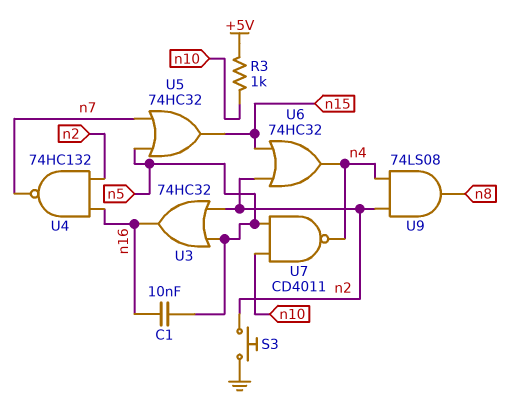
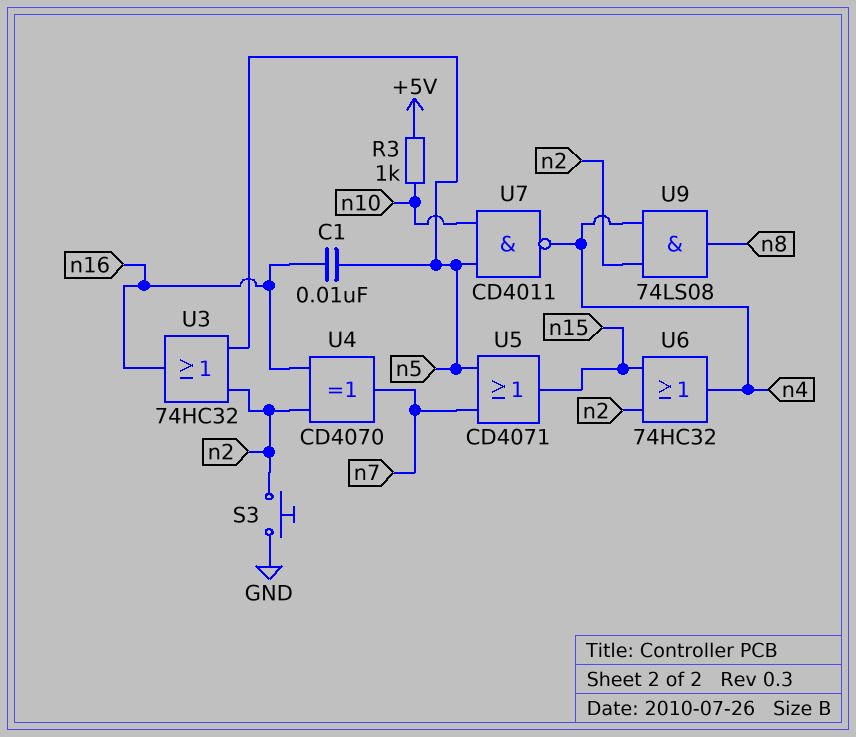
U4: NAND 74HC132 (in n2, in n16, out n7) -> XOR CD4070 (in n2, in n16, out n7)
U5: OR 74HC32 (in n5, in n7, out n15) -> OR CD4071 (in n5, in n7, out n15)

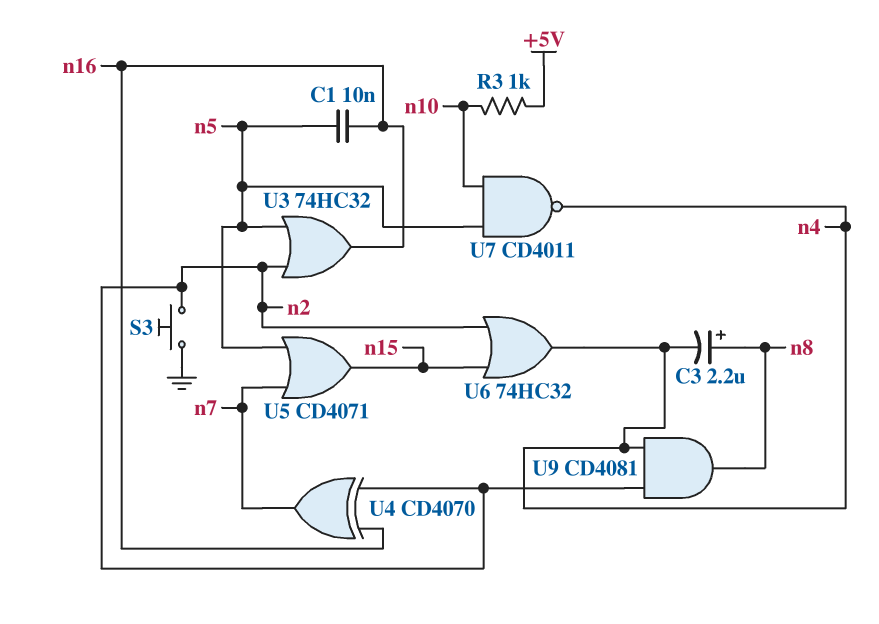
C3: none -> 2.2uF (plus n8, minus n4)
U9: AND 74LS08 (in n2, in n4, out n8) -> AND CD4081 (in n2, in n4, out n8)

